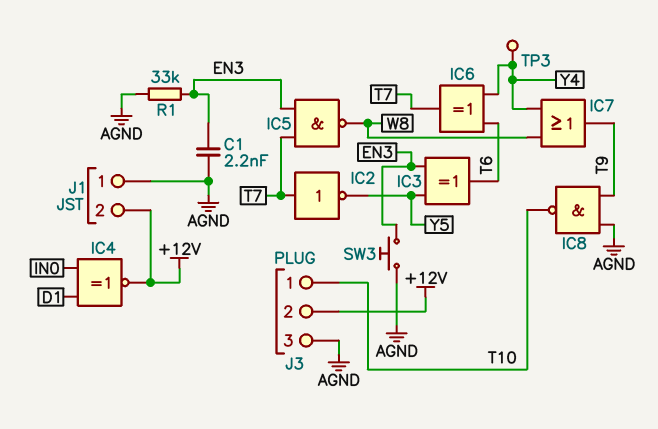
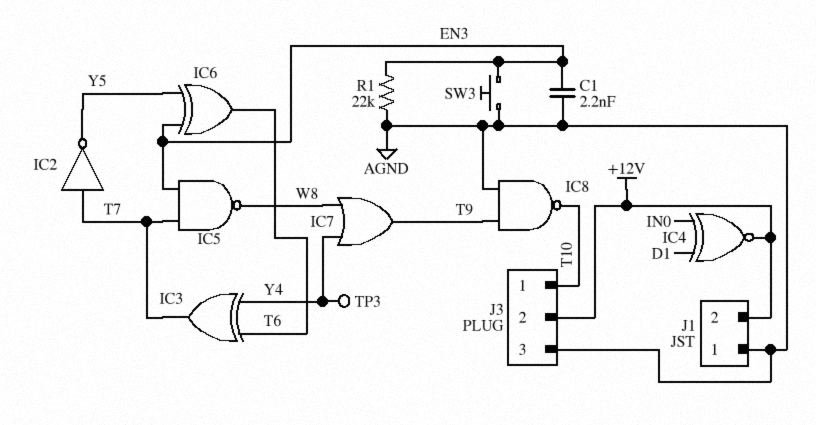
IC3: XOR (in EN3, in Y5, out T6) -> XOR (in T6, in Y4, out T7)
IC6: XOR (in T6, in Y4, out T7) -> XOR (in EN3, in Y5, out T6)
R1: 33k (AGND, EN3) -> 22k (AGND, EN3)

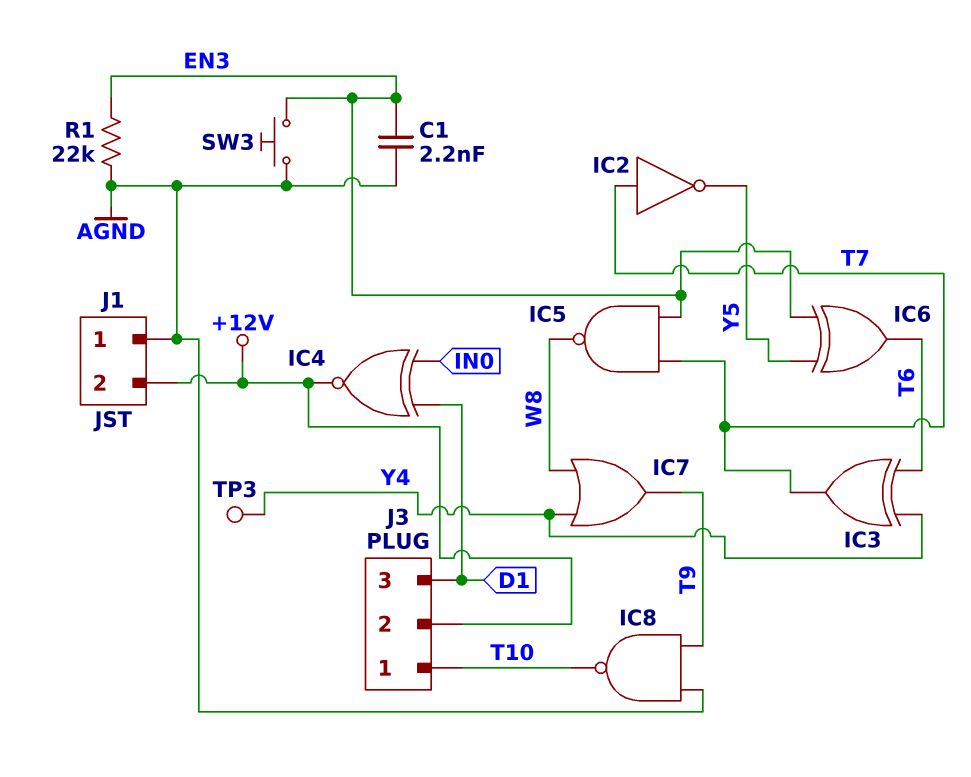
J3 pin 3: AGND -> D1

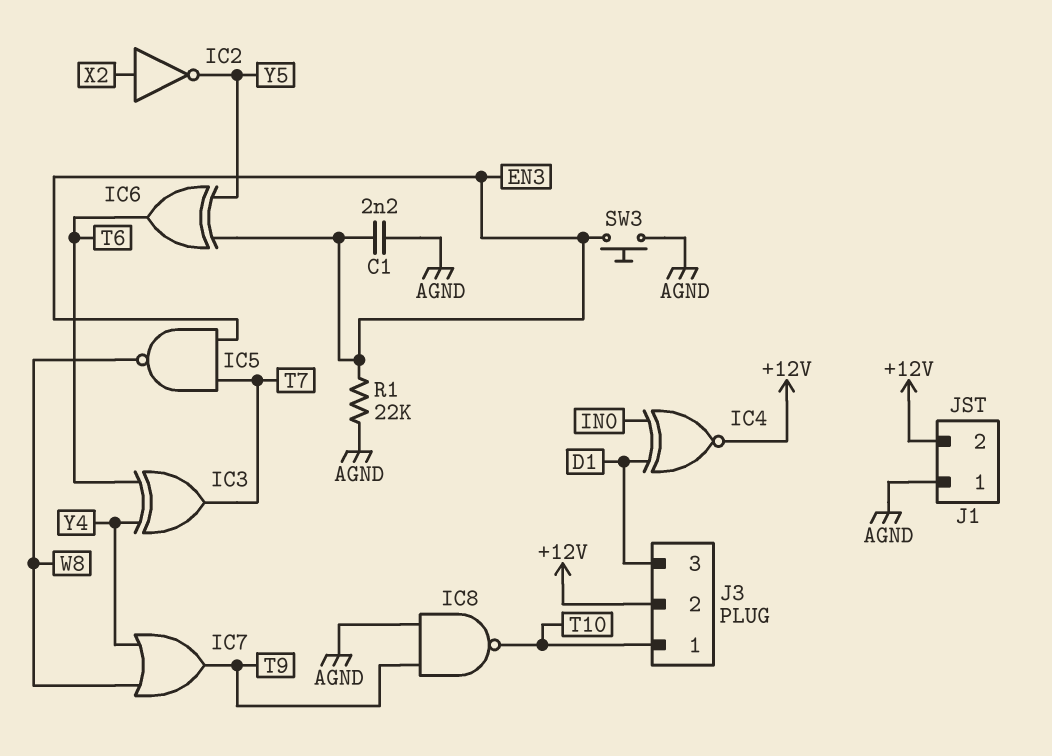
IC2: NOT (in T7, out Y5) -> NOT (in X2, out Y5)
TP3: test point (Y4) -> none

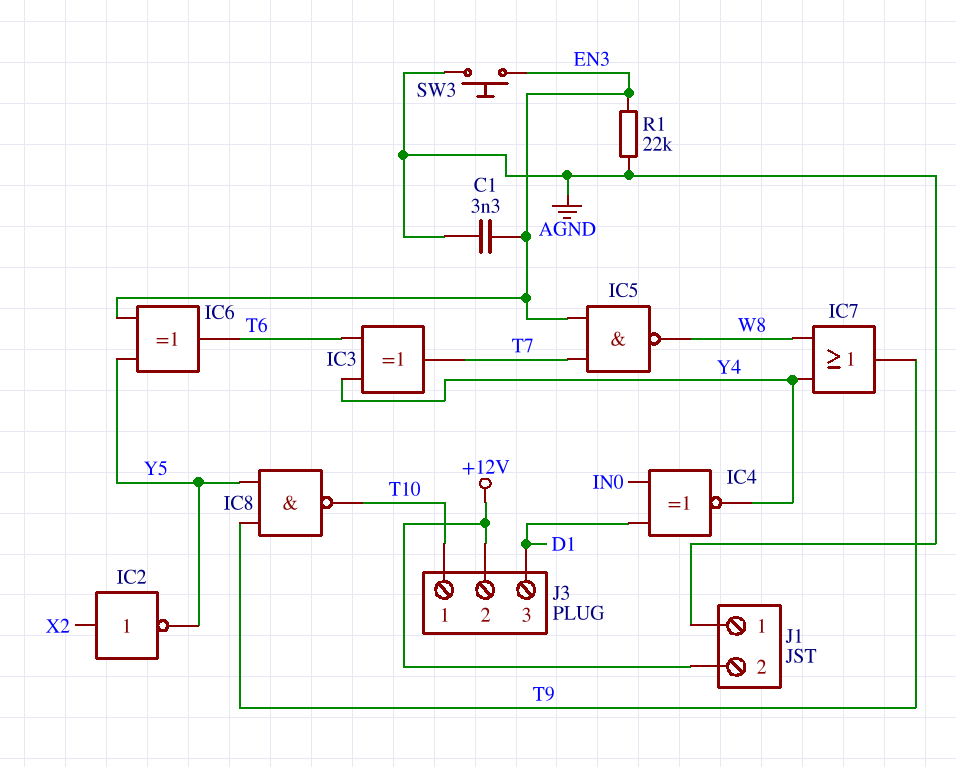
C1: 2.2nF (AGND, EN3) -> 3.3nF (AGND, EN3)
IC4: XNOR (in D1, in IN0, out +12V) -> XNOR (in D1, in IN0, out Y4)
IC8: NAND (in AGND, in T9, out T10) -> NAND (in T9, in Y5, out T10)

